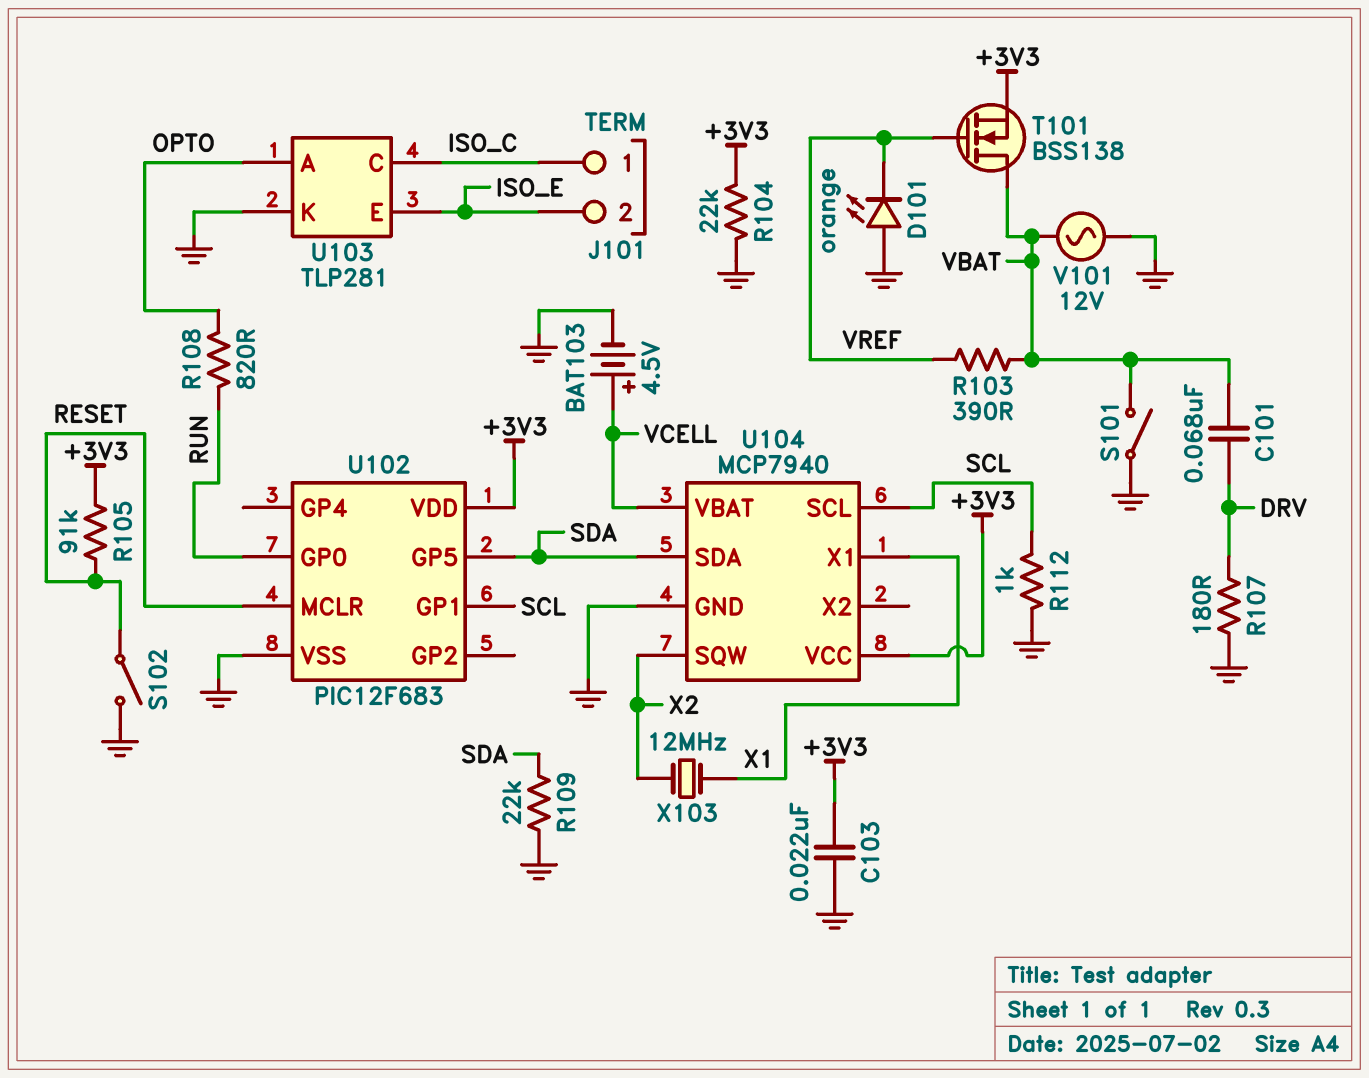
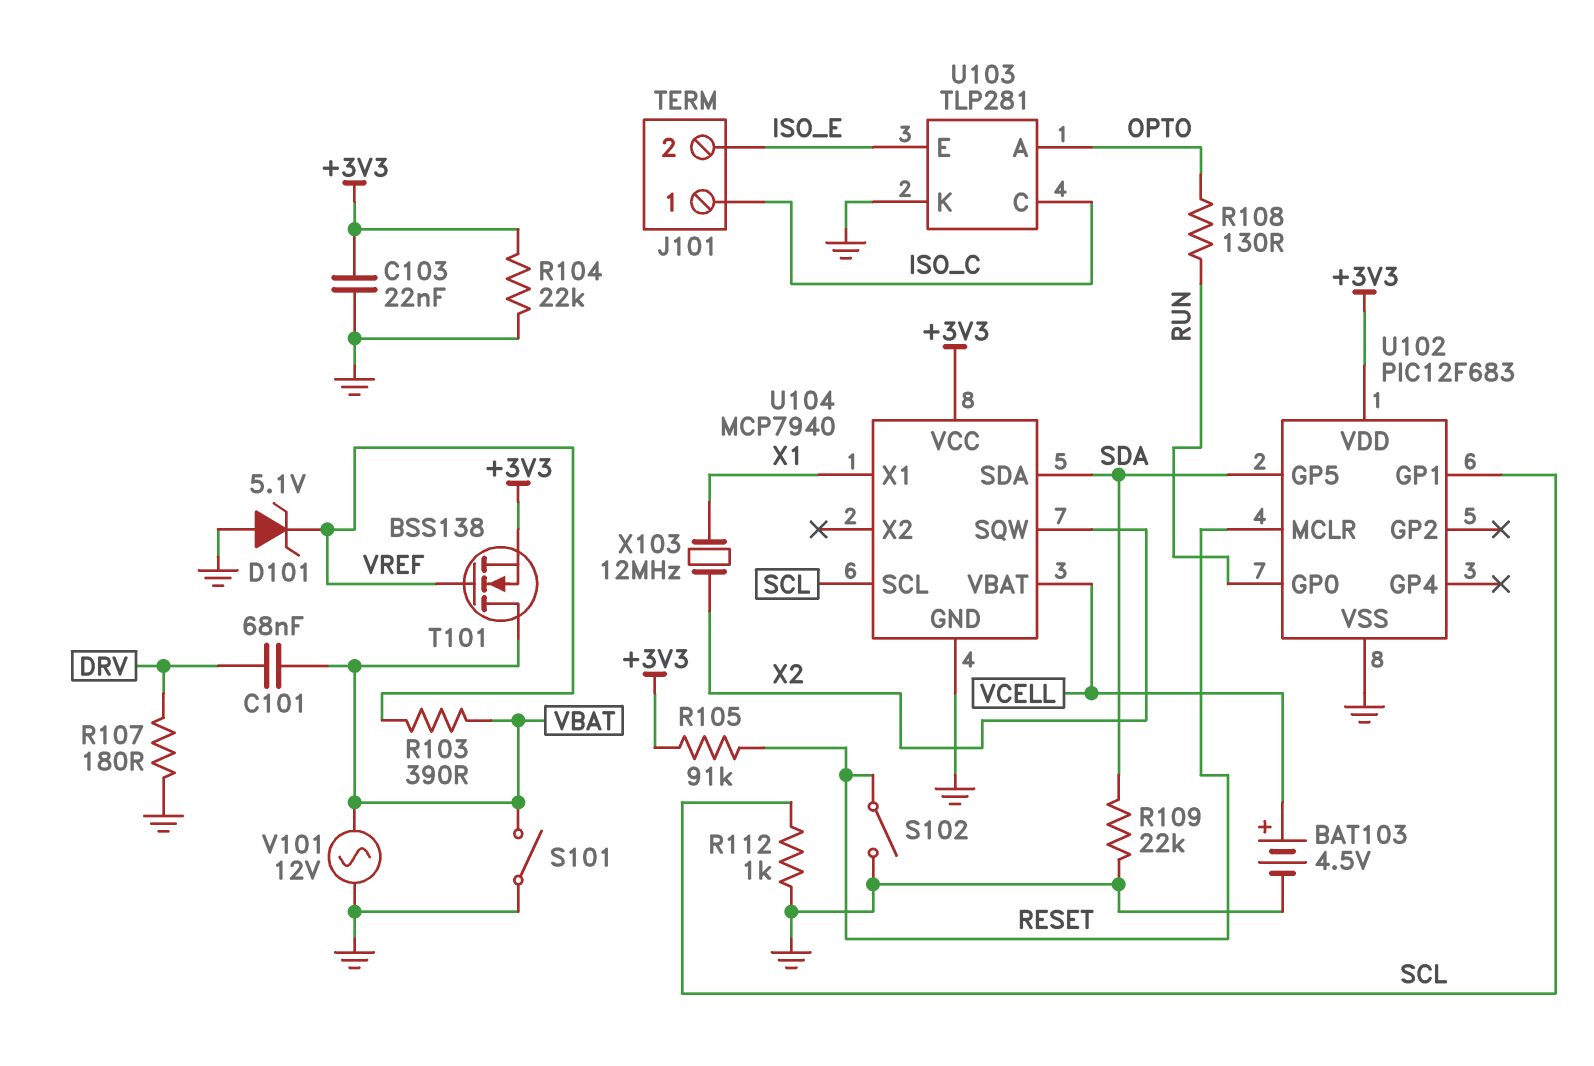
D101: LED orange (A GND, K VREF) -> zener 5.1V (A GND, K VREF)
R108: 820 (OPTO, RUN) -> 130 (OPTO, RUN)

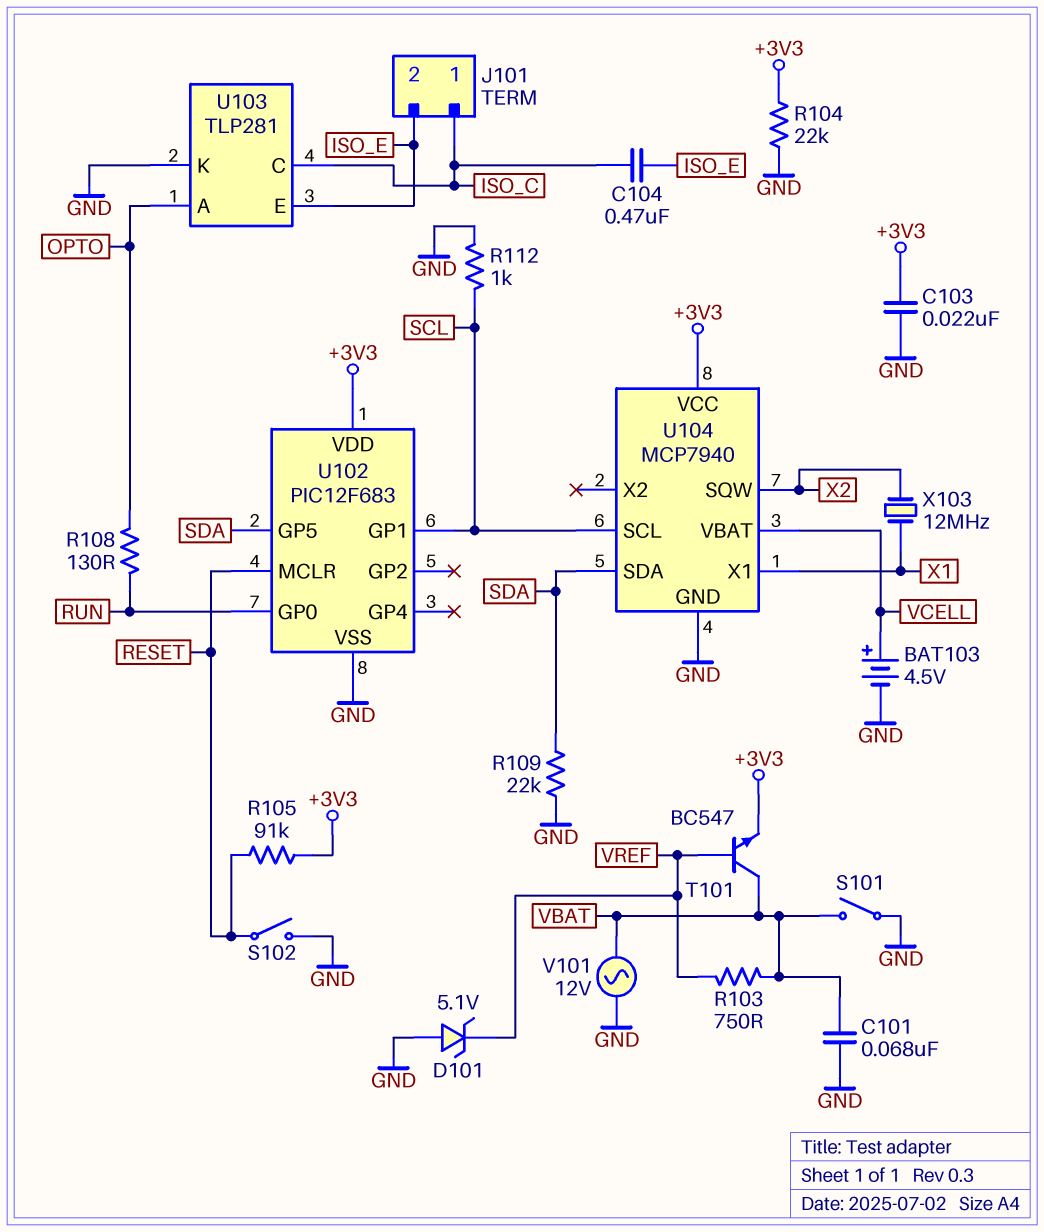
C101: 68nF (DRV, VBAT) -> 68nF (GND, VBAT)
C104: none -> 470nF (ISO_C, ISO_E)
R103: 390 (VBAT, VREF) -> 750 (VBAT, VREF)
R107: 180 (DRV, GND) -> none
T101: NMOS BSS138 (G VREF, D VBAT, S +3V3) -> NPN BC547 (B VREF, C VBAT, E +3V3)

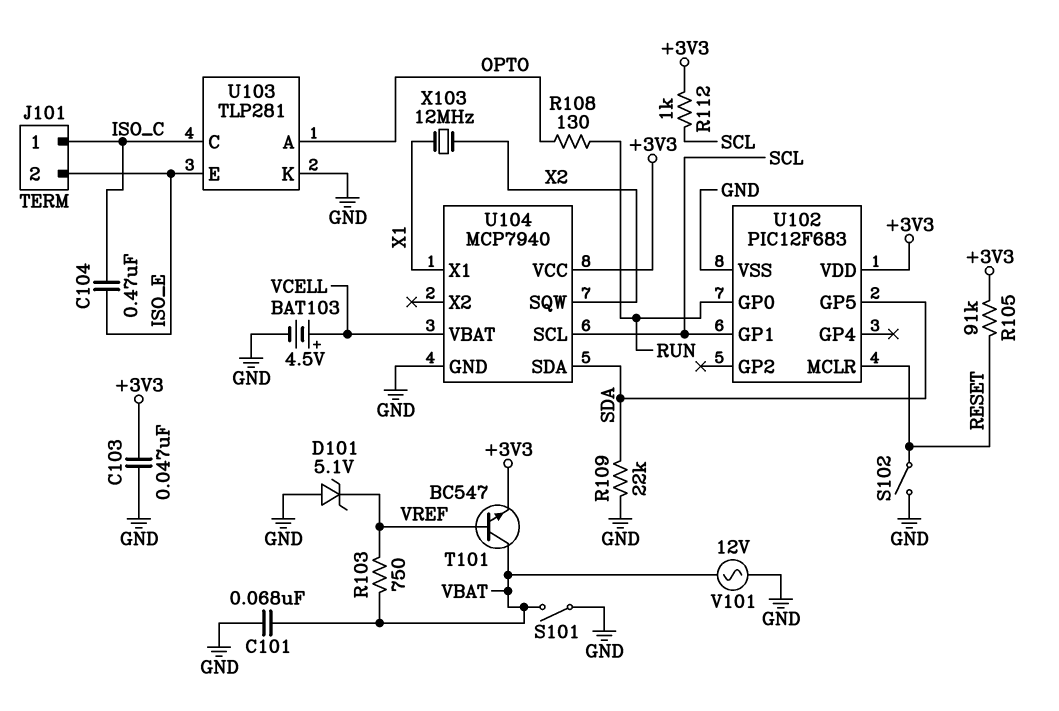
C103: 22nF (+3V3, GND) -> 47nF (+3V3, GND)
R104: 22k (+3V3, GND) -> none
R112: 1k (GND, SCL) -> 1k (+3V3, SCL)

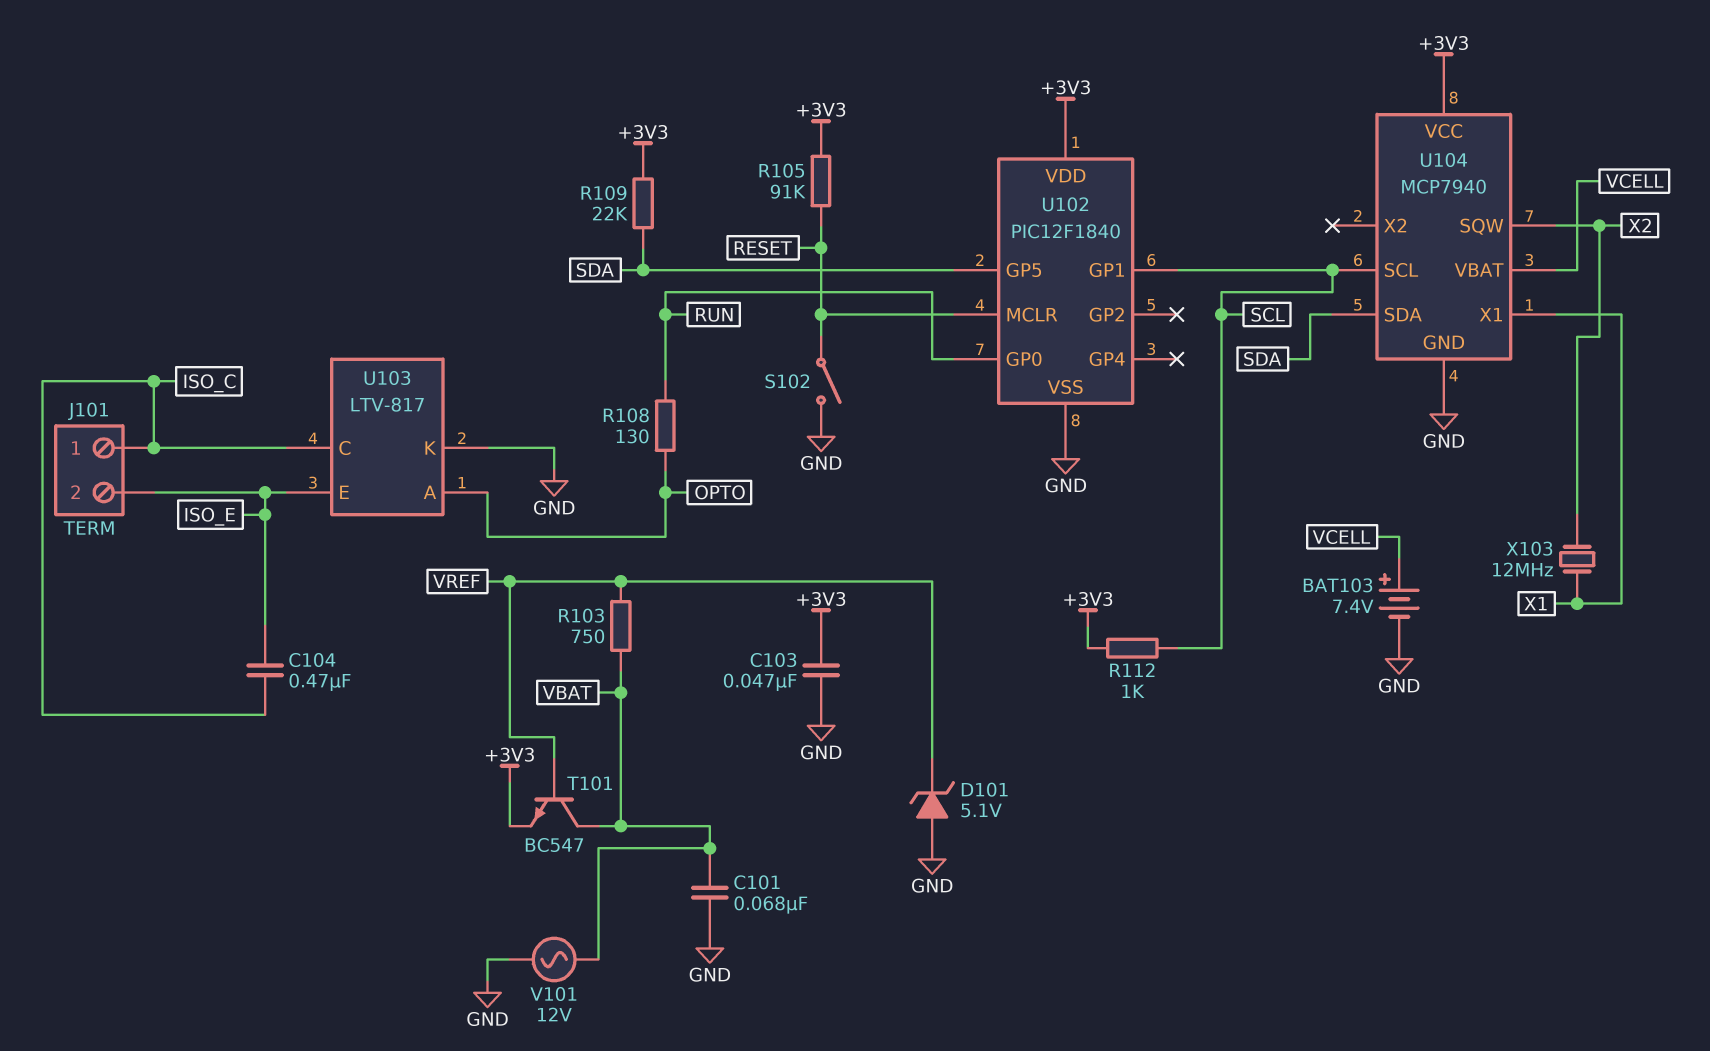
BAT103: 4.5V (plus VCELL, minus GND) -> 7.4V (plus VCELL, minus GND)
R109: 22k (GND, SDA) -> 22k (+3V3, SDA)
S101: switch (GND, VBAT) -> none
U102: PIC12F683 -> PIC12F1840
U103: TLP281 -> LTV-817

